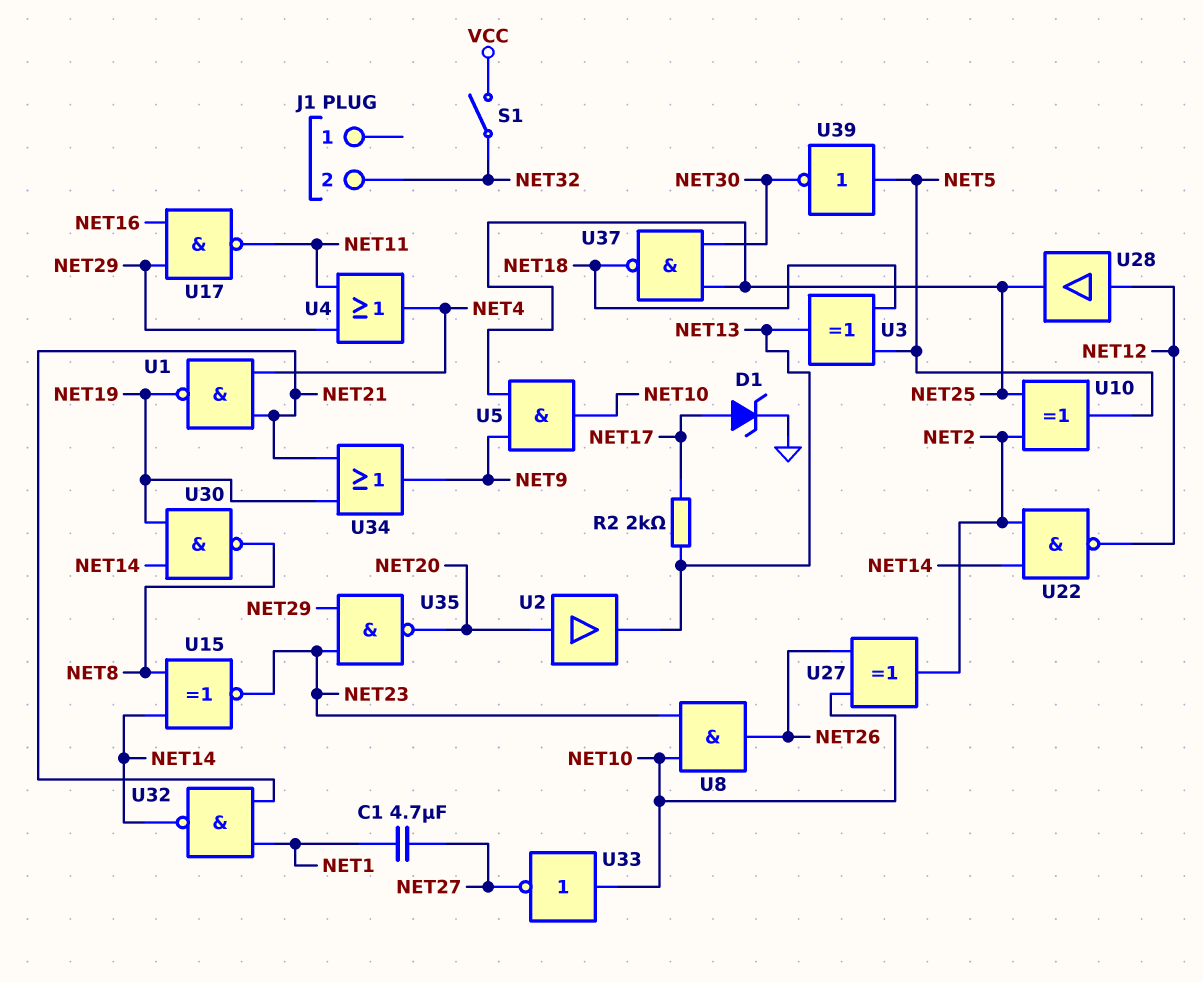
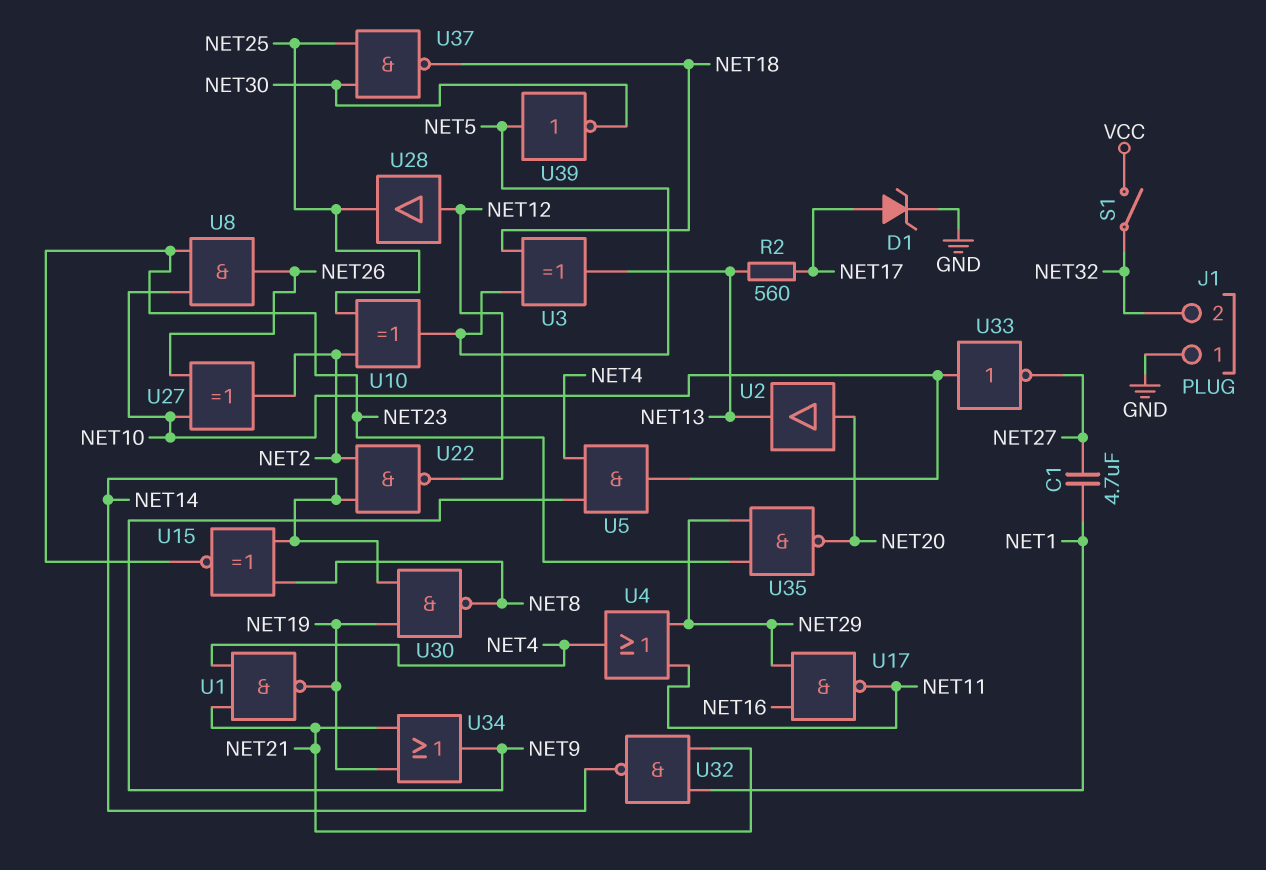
J1 pin 1: none -> GND
R2: 2k (NET13, NET17) -> 560 (NET13, NET17)
U5: AND (in NET9, in NET25, out NET10) -> AND (in NET4, in NET9, out NET10)

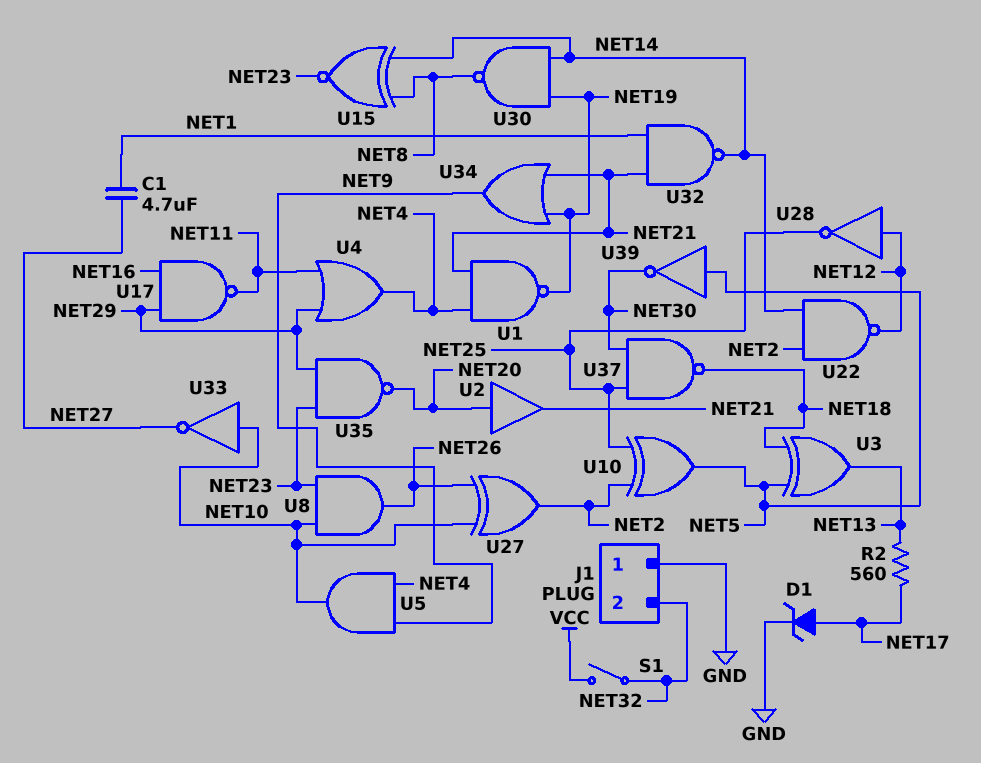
U2: buffer (in NET20, out NET13) -> buffer (in NET20, out NET21)
U28: buffer (in NET12, out NET25) -> NOT (in NET12, out NET25)

